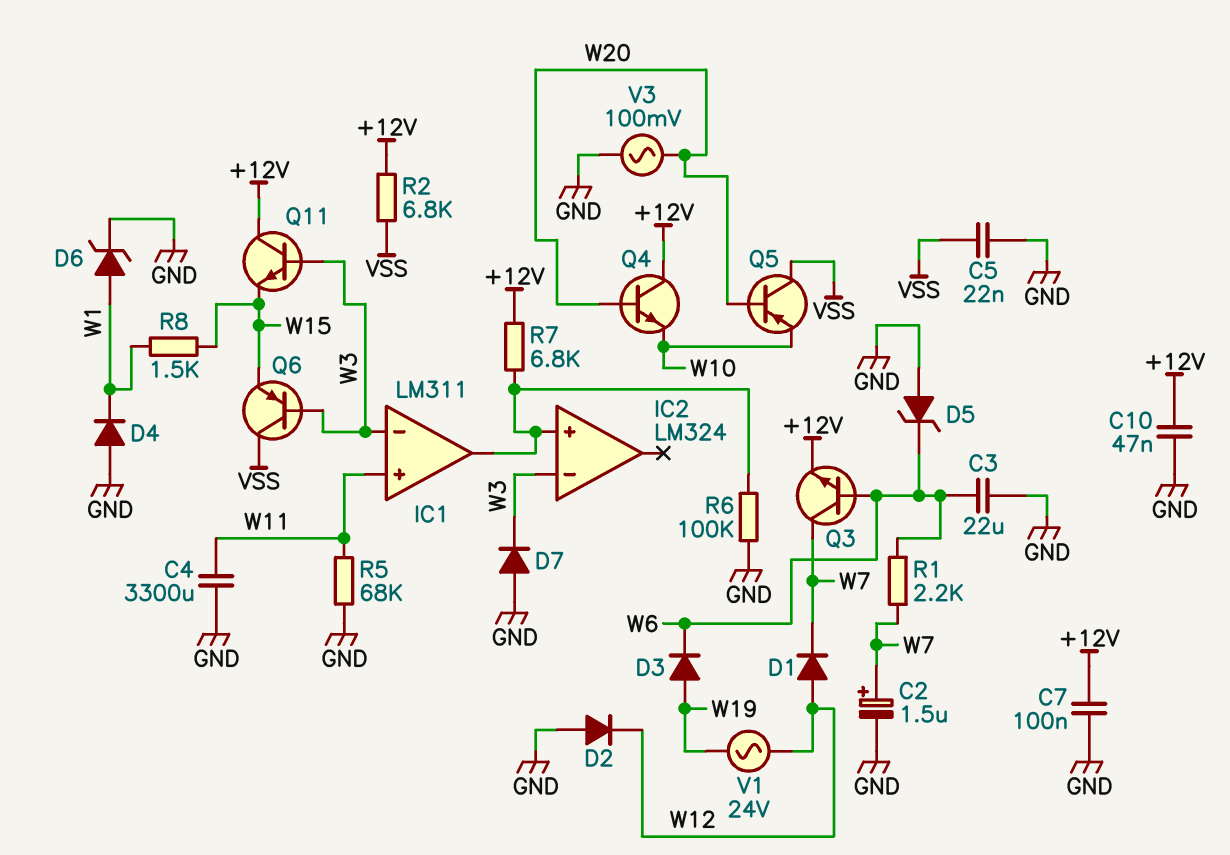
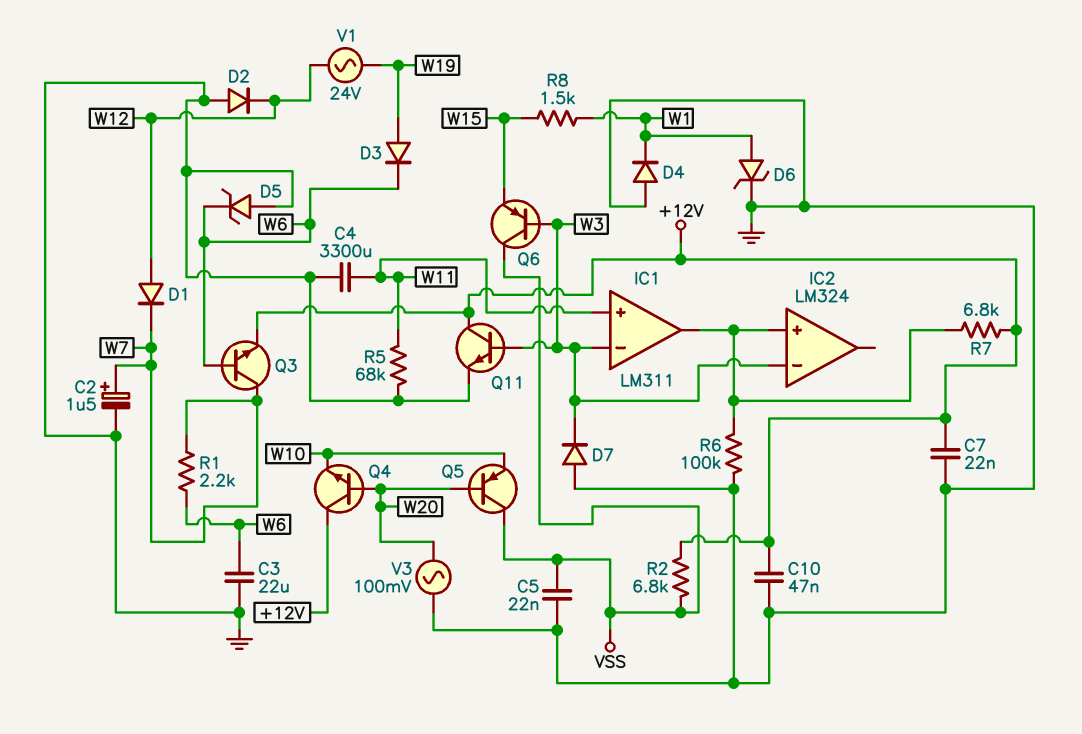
C7: 100nF (+12V, GND) -> 22nF (+12V, GND)
Q11: NPN (B W3, C +12V, E W15) -> NPN (B W3, C +12V, E GND)

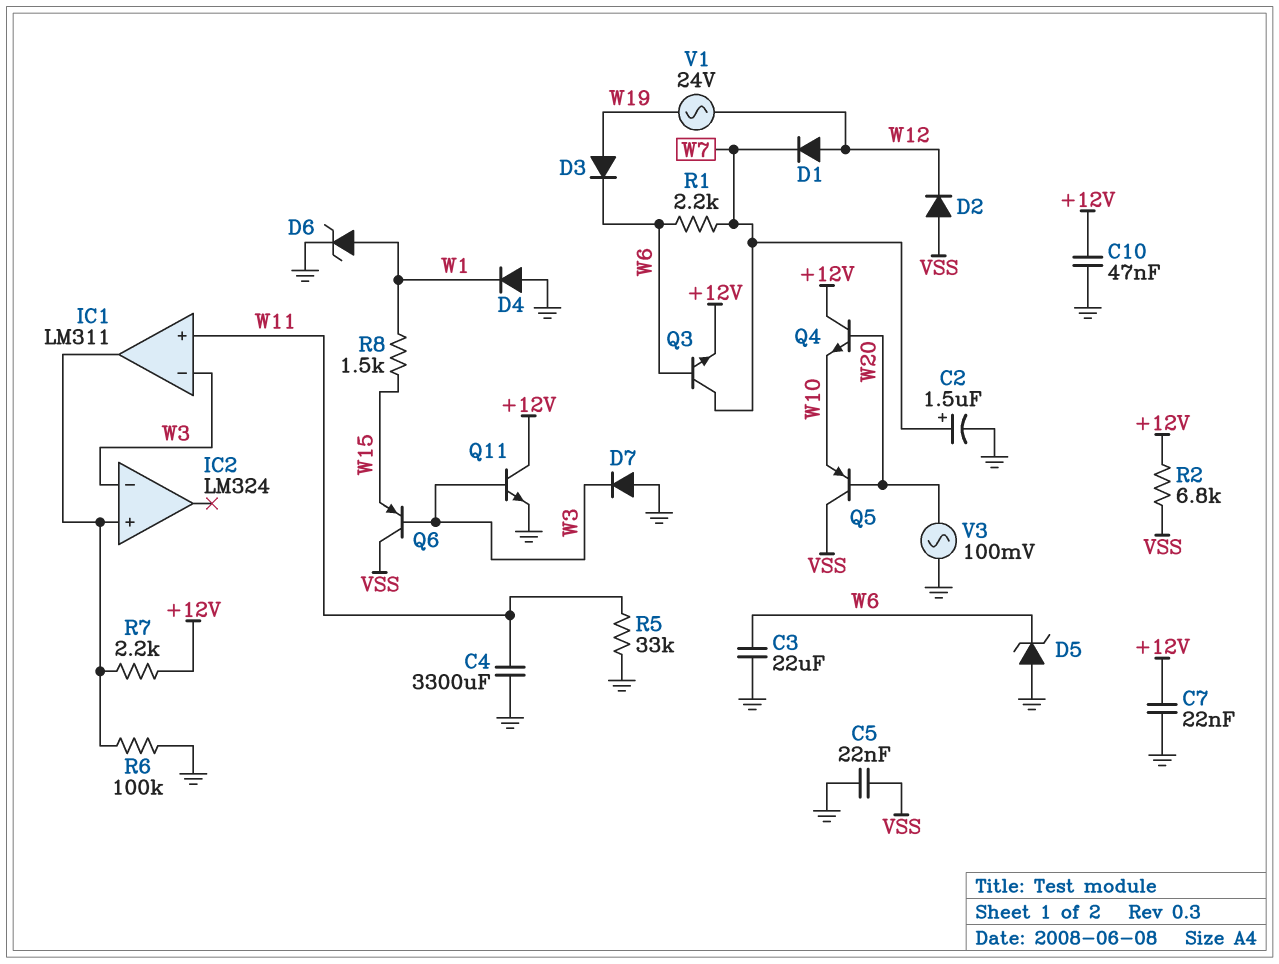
D2: diode (A GND, K W12) -> diode (A VSS, K W12)
R5: 68k (GND, W11) -> 33k (GND, W11)
R7: 6.8k (+12V, IC1/out) -> 2.2k (+12V, IC1/out)

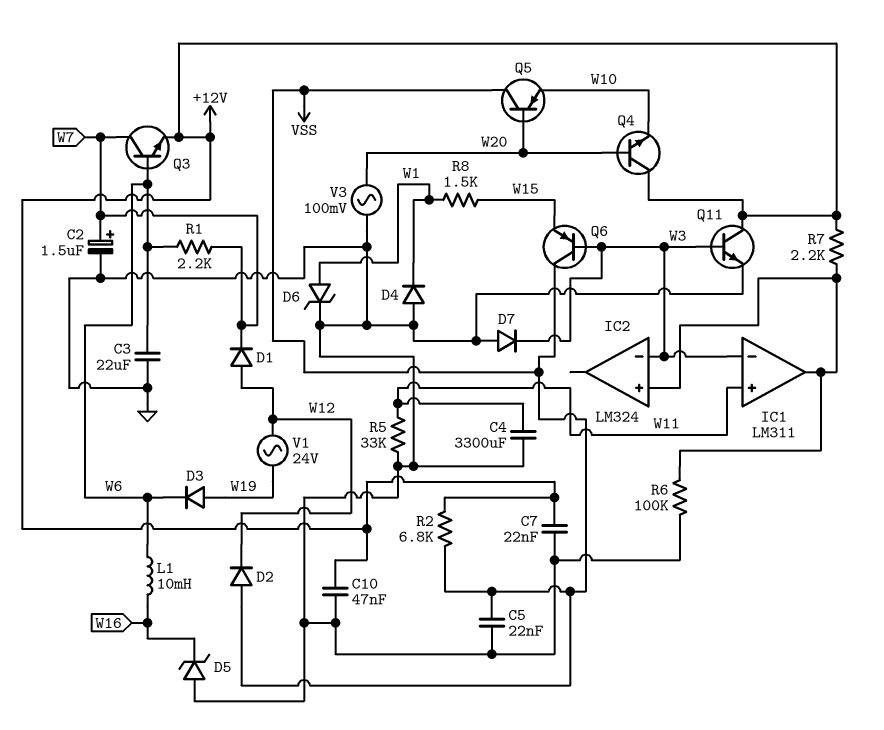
D5: zener (A GND, K W6) -> zener (A GND, K W16)
L1: none -> 10mH (W6, W16)

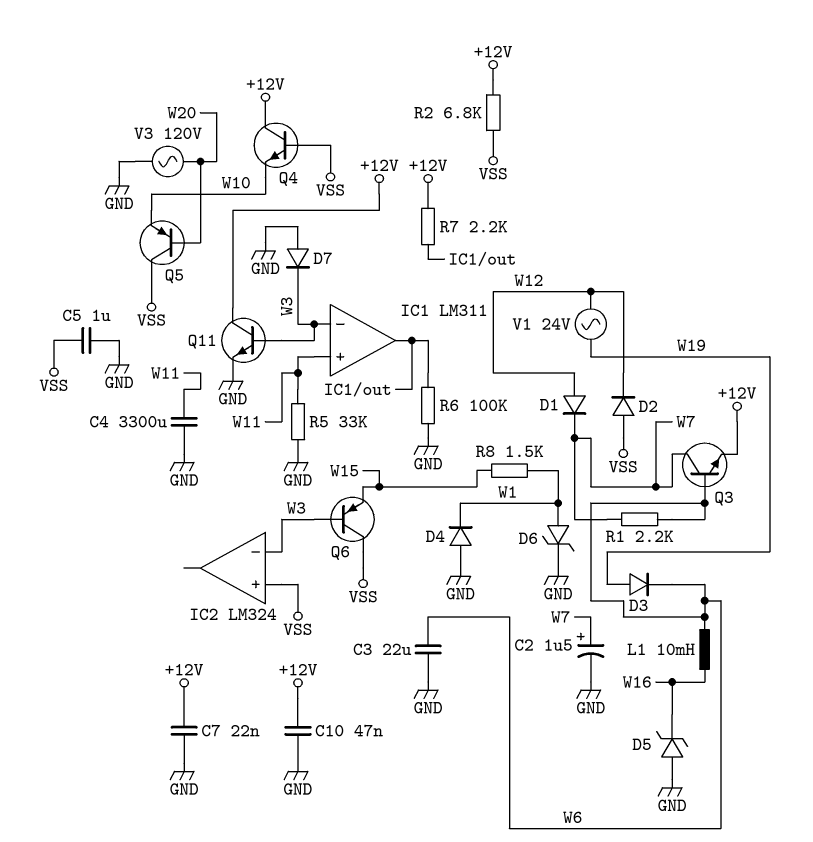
C5: 22nF (GND, VSS) -> 1uF (GND, VSS)
IC2 pin in+: IC1/out -> VSS
Q4: NPN (B W20, C +12V, E W10) -> NPN (B VSS, C +12V, E W10)
V3: AC 100mV (GND, W20) -> AC 120V (GND, W20)

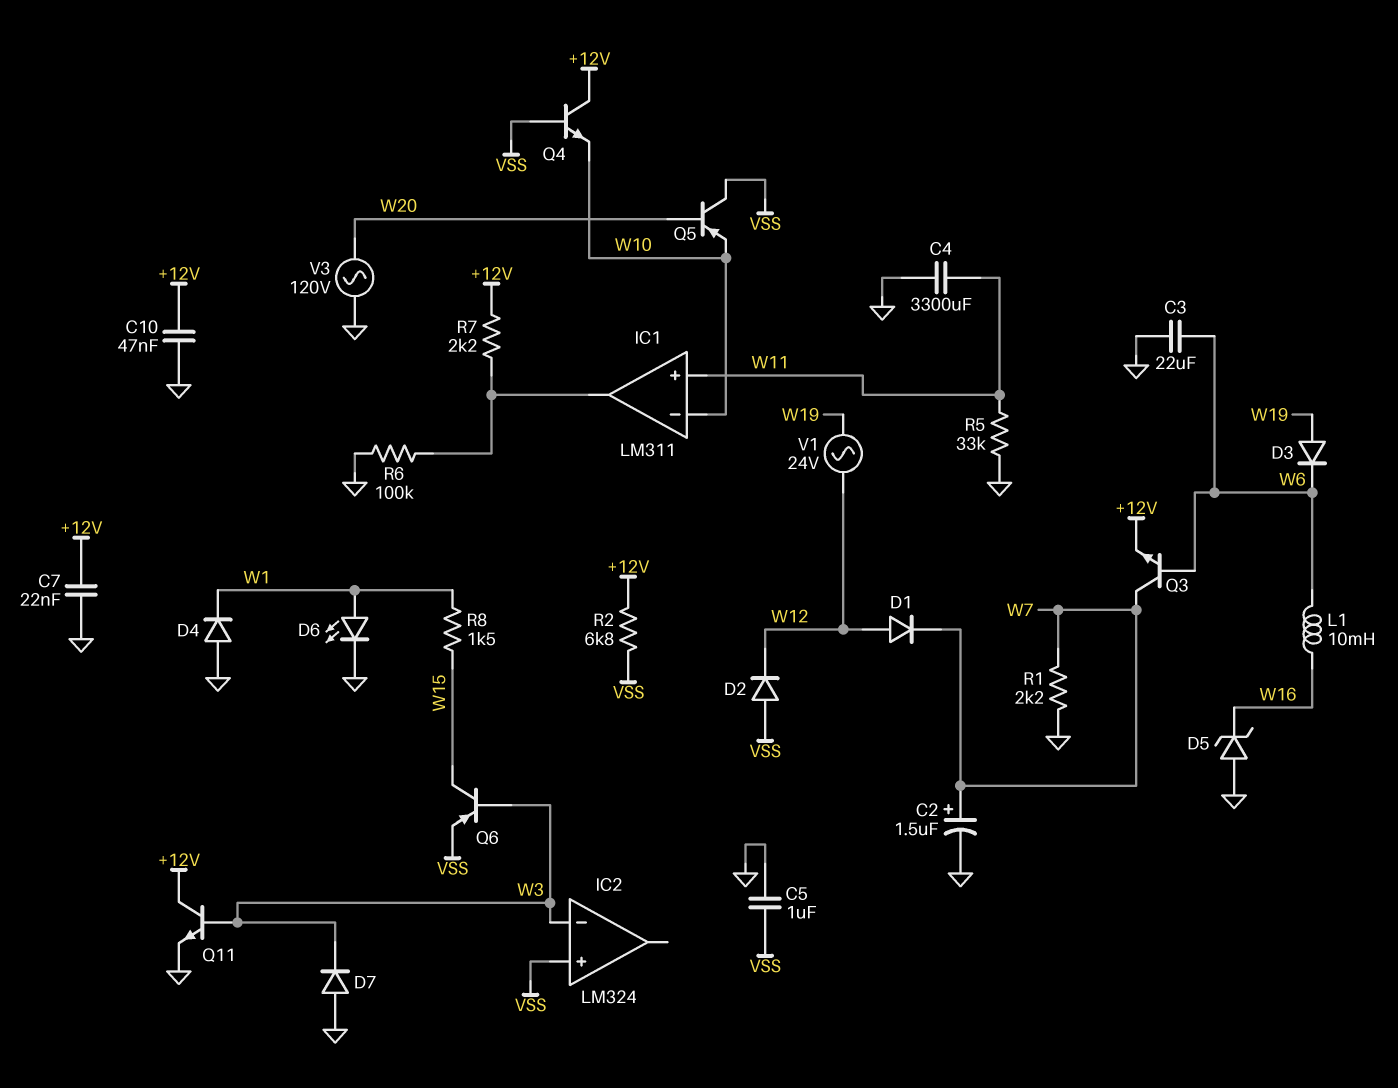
D6: zener (A W1, K GND) -> LED (A W1, K GND)
IC1 pin in-: W3 -> W10
Q6: PNP (B W3, C VSS, E W15) -> PNP (B W3, C W15, E VSS)
R1: 2.2k (W6, W7) -> 2.2k (GND, W7)

